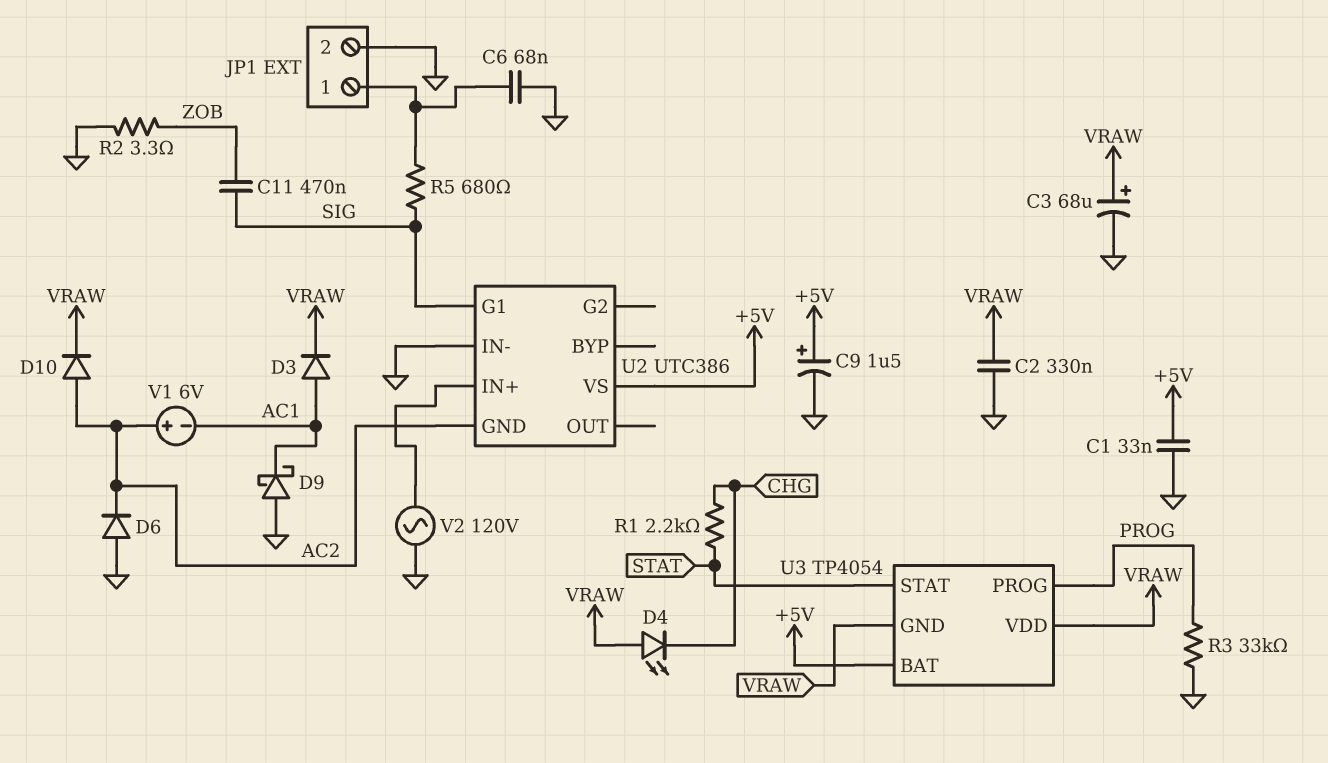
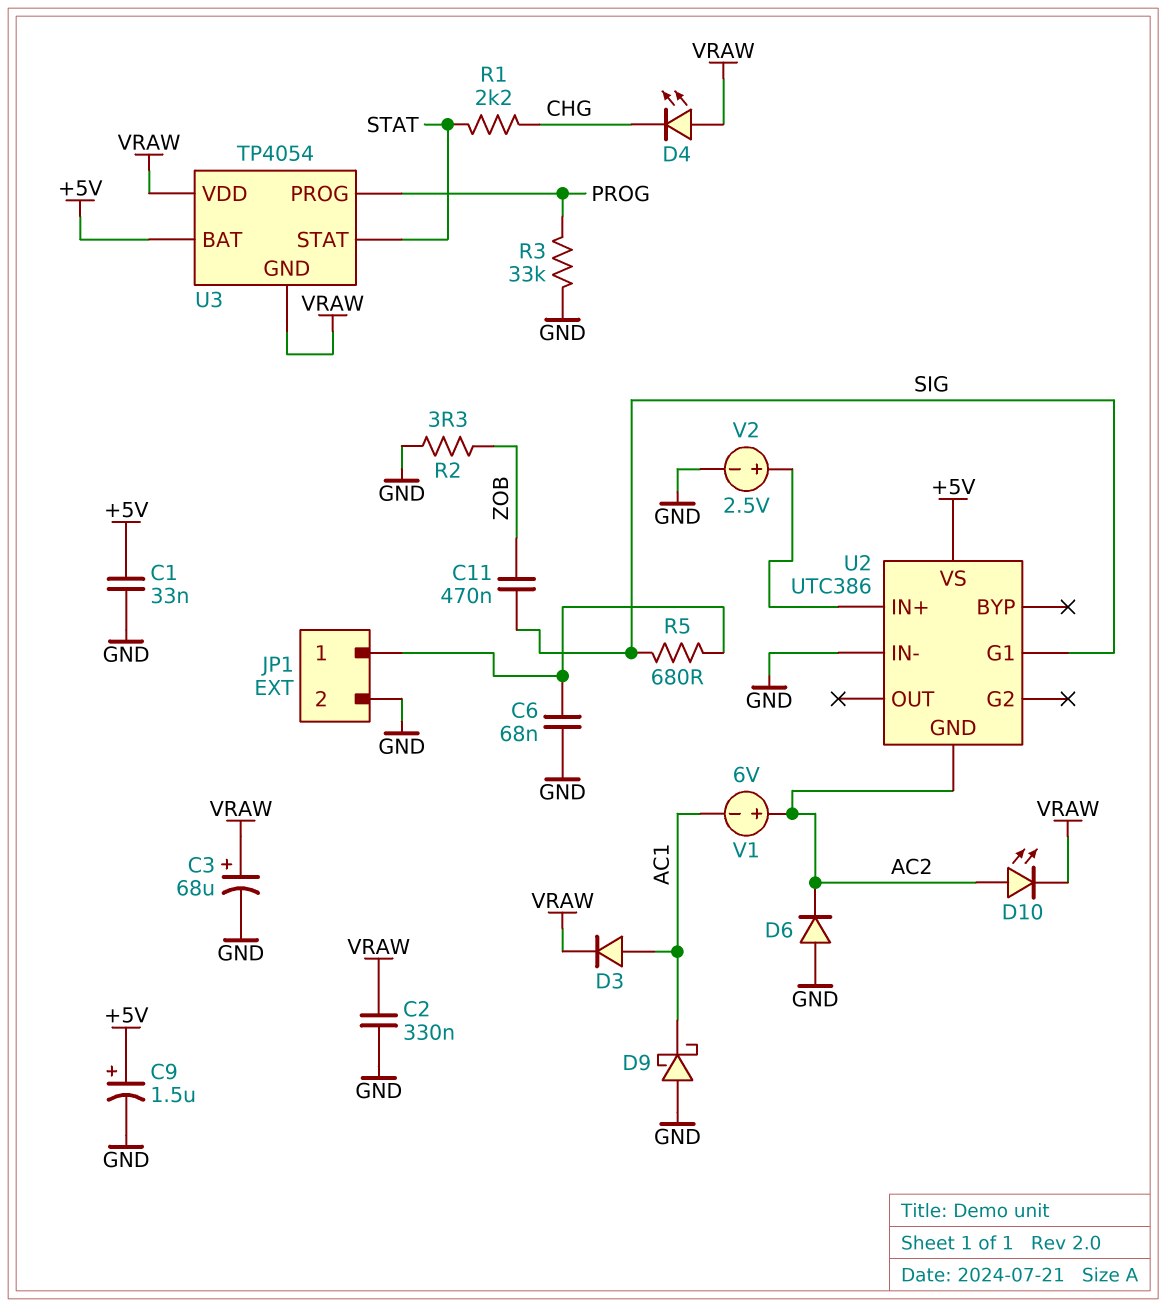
D10: diode (A AC2, K VRAW) -> LED (A AC2, K VRAW)
V2: AC 120V (GND, U2/IN+) -> 2.5V (plus U2/IN+, minus GND)

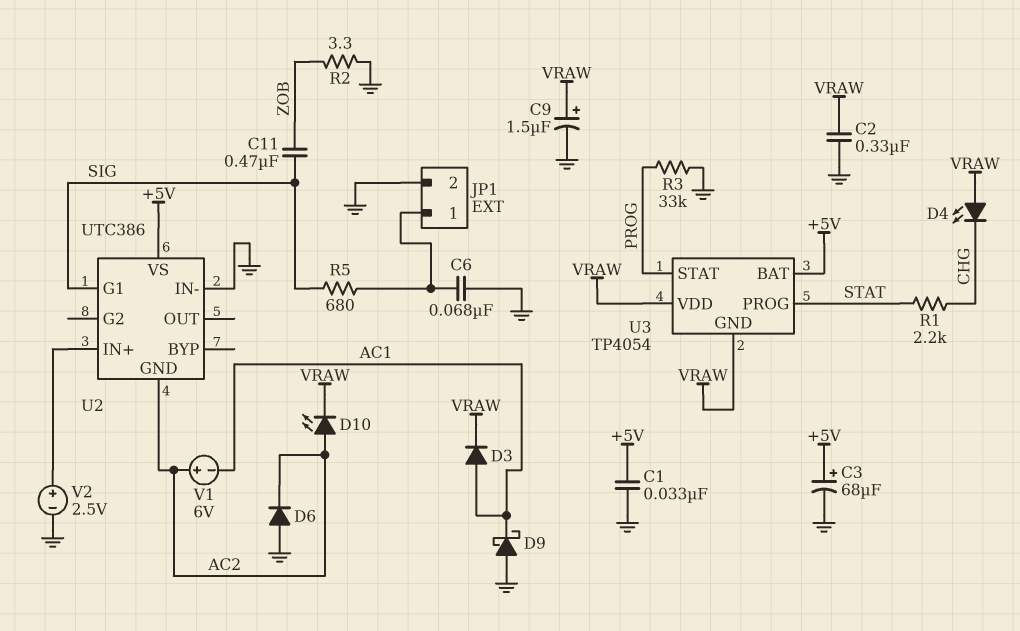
C3: 68uF (plus VRAW, minus GND) -> 68uF (plus +5V, minus GND)
C9: 1.5uF (plus +5V, minus GND) -> 1.5uF (plus VRAW, minus GND)
U3 pin PROG: PROG -> STAT
U3 pin STAT: STAT -> PROG

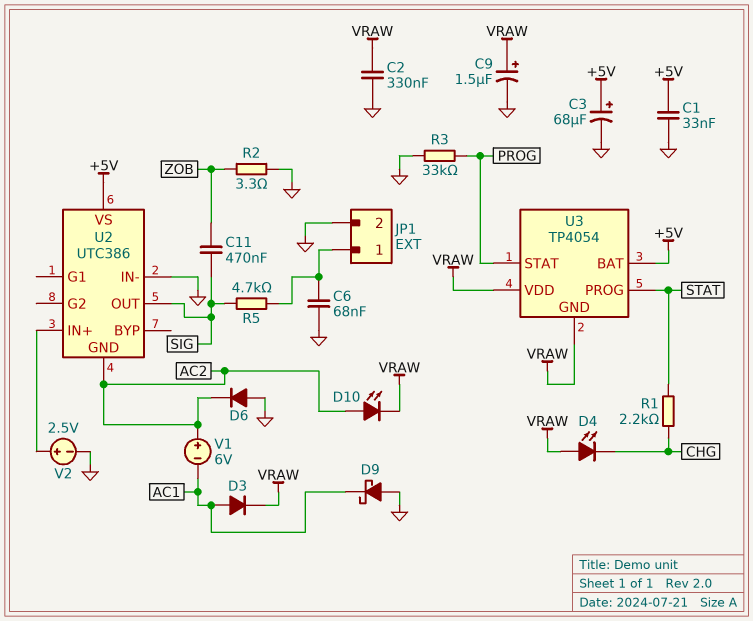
R5: 680 (JP1/1, SIG) -> 4.7k (JP1/1, SIG)
U2 pin G1: SIG -> none
U2 pin OUT: none -> SIG

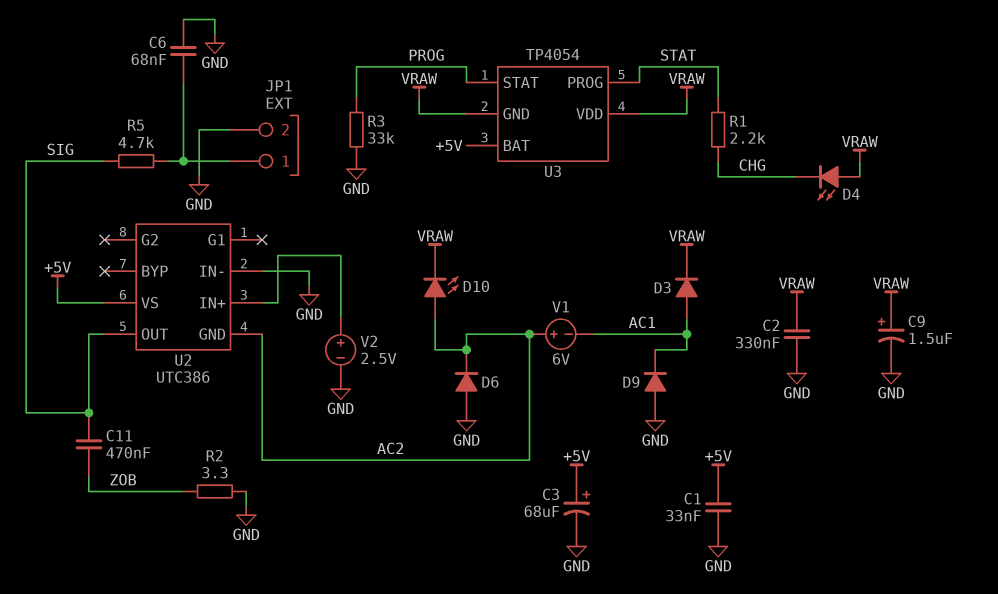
D9: schottky (A GND, K AC1) -> diode (A GND, K AC1)

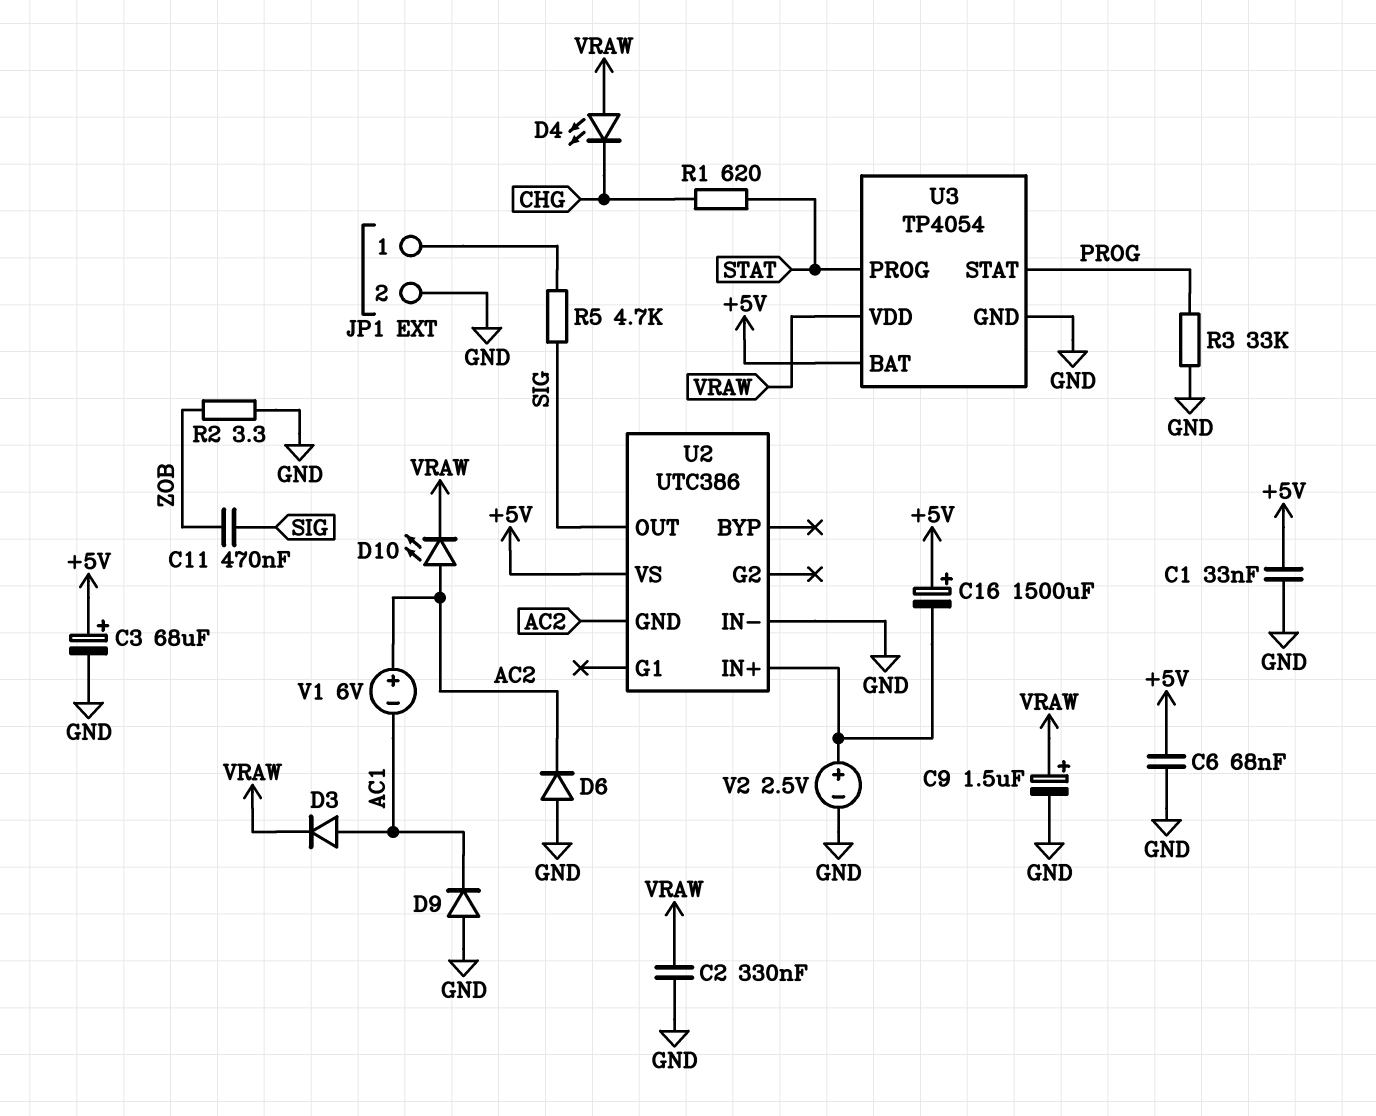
C6: 68nF (GND, JP1/1) -> 68nF (+5V, GND)
C16: none -> 1500uF (plus +5V, minus U2/IN+)
R1: 2.2k (CHG, STAT) -> 620 (CHG, STAT)
U3 pin GND: VRAW -> GND

